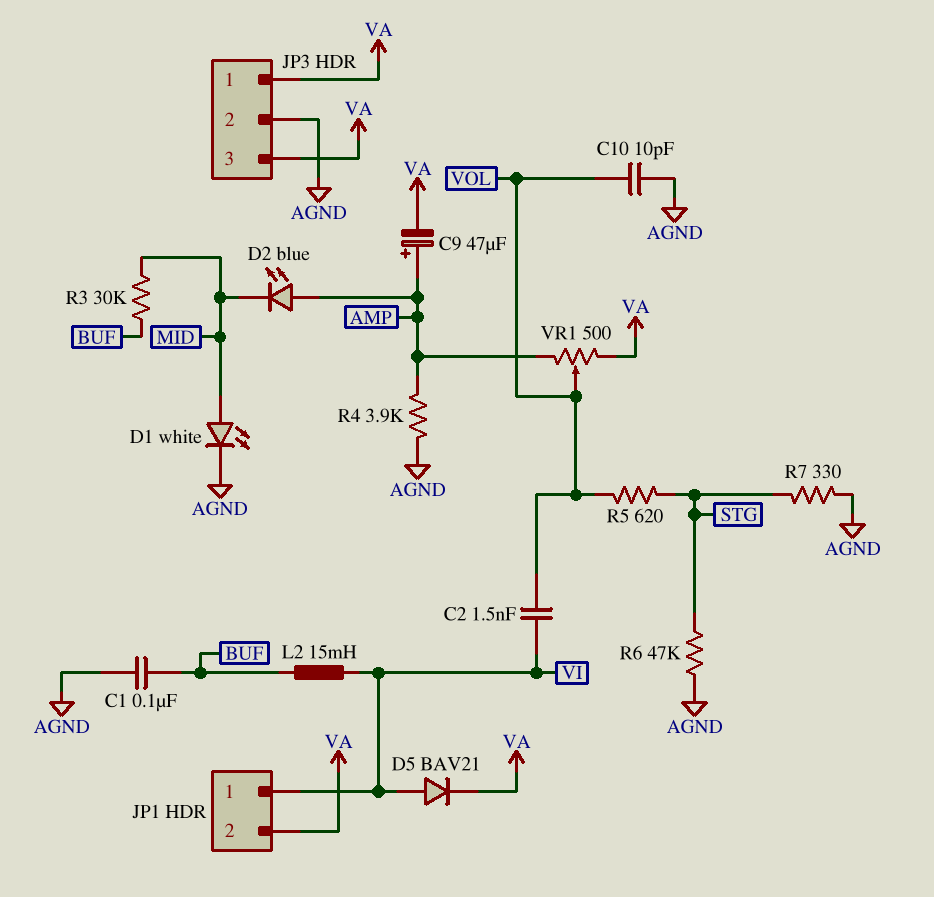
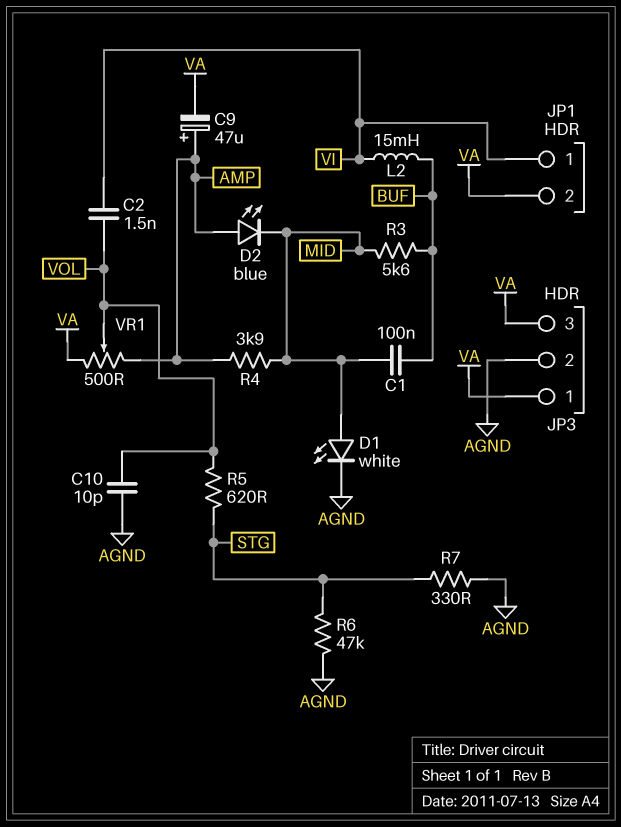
C1: 100nF (AGND, BUF) -> 100nF (BUF, MID)
D5: diode BAV21 (A VI, K VA) -> none
R3: 30k (BUF, MID) -> 5.6k (BUF, MID)
R4: 3.9k (AGND, AMP) -> 3.9k (AMP, MID)

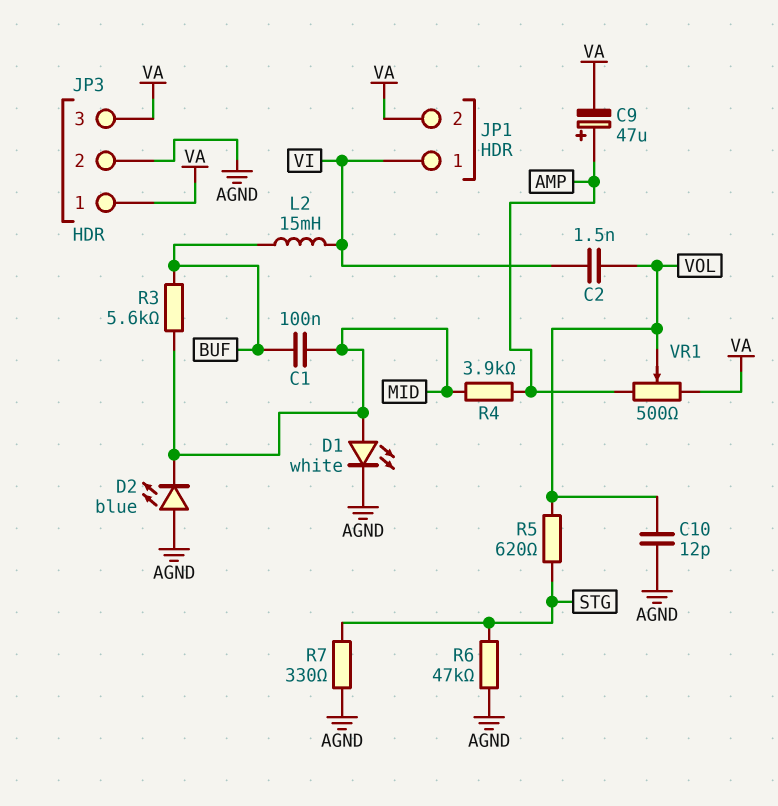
C10: 10pF (AGND, VOL) -> 12pF (AGND, VOL)
D2: LED blue (A AMP, K MID) -> LED blue (A AGND, K MID)

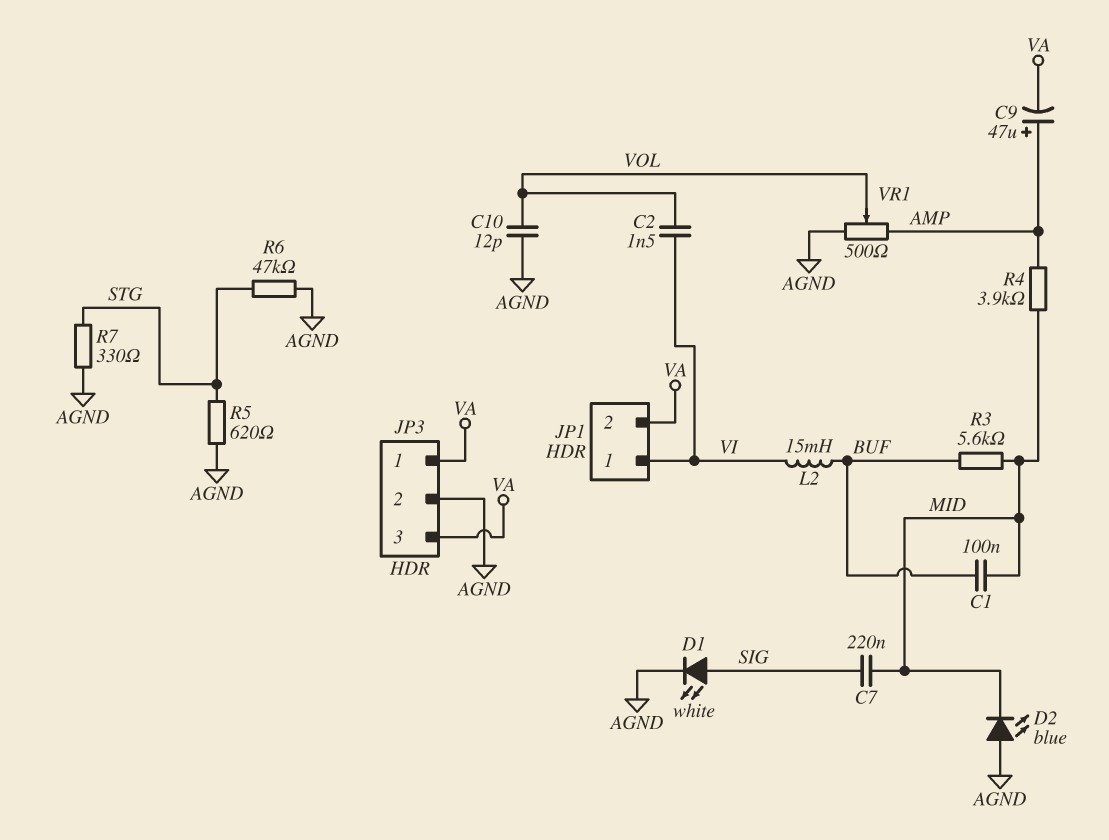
C7: none -> 220nF (MID, SIG)
D1: LED white (A MID, K AGND) -> LED white (A SIG, K AGND)
R5: 620 (STG, VOL) -> 620 (AGND, STG)
VR1: 500 (AMP, VA, wiper VOL) -> 500 (AGND, AMP, wiper VOL)

